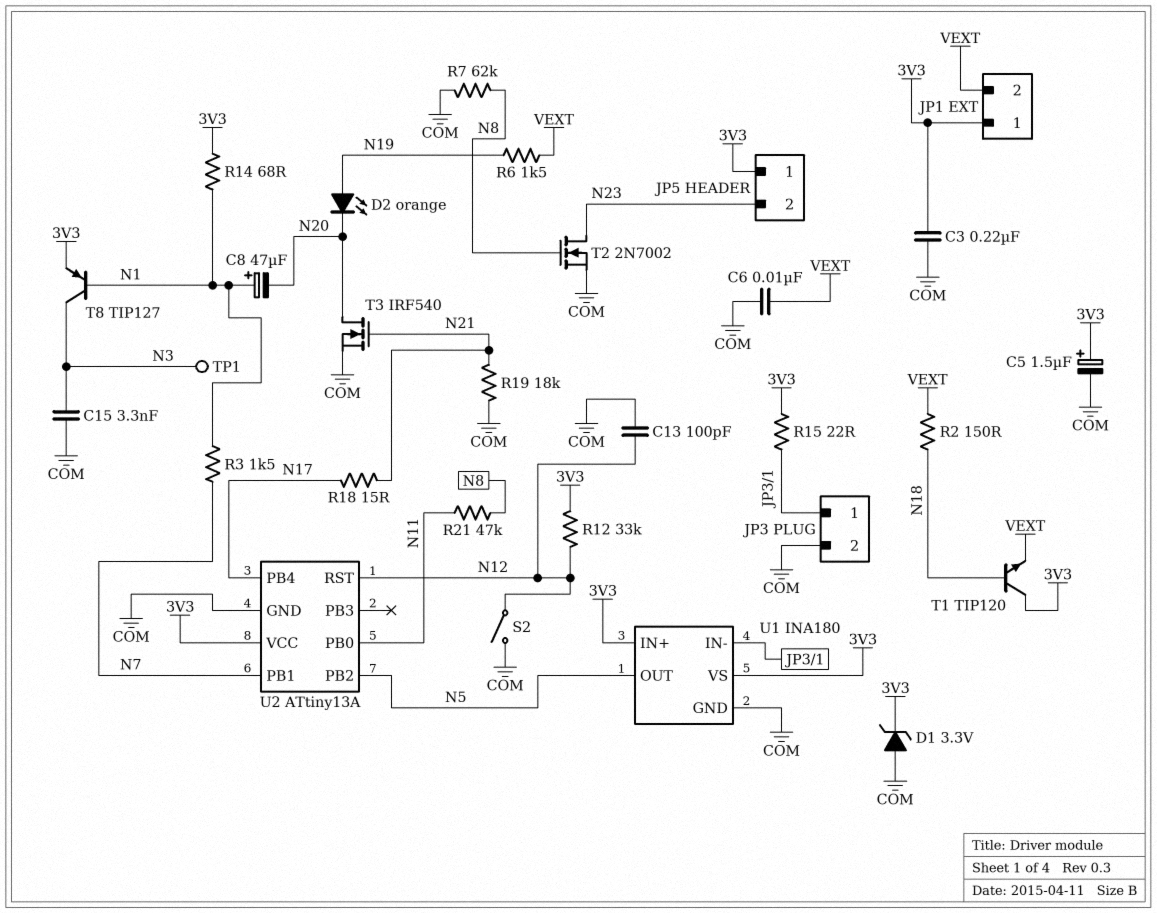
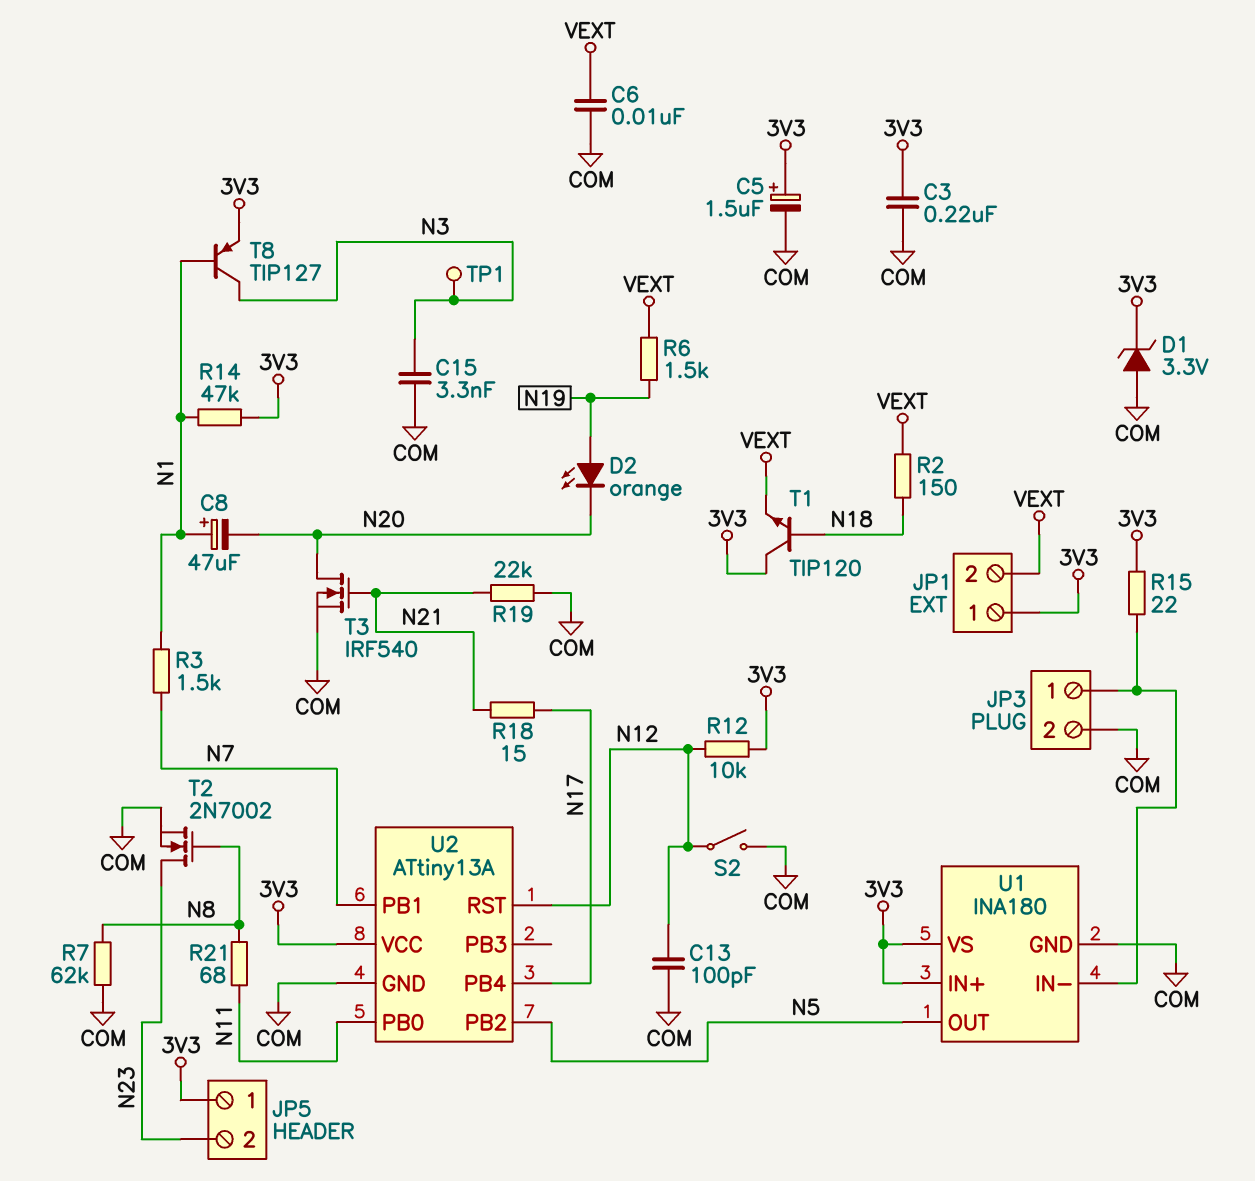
R12: 33k (3V3, N12) -> 10k (3V3, N12)
R14: 68 (3V3, N1) -> 47k (3V3, N1)
R19: 18k (COM, N21) -> 22k (COM, N21)
R21: 47k (N8, N11) -> 68 (N8, N11)

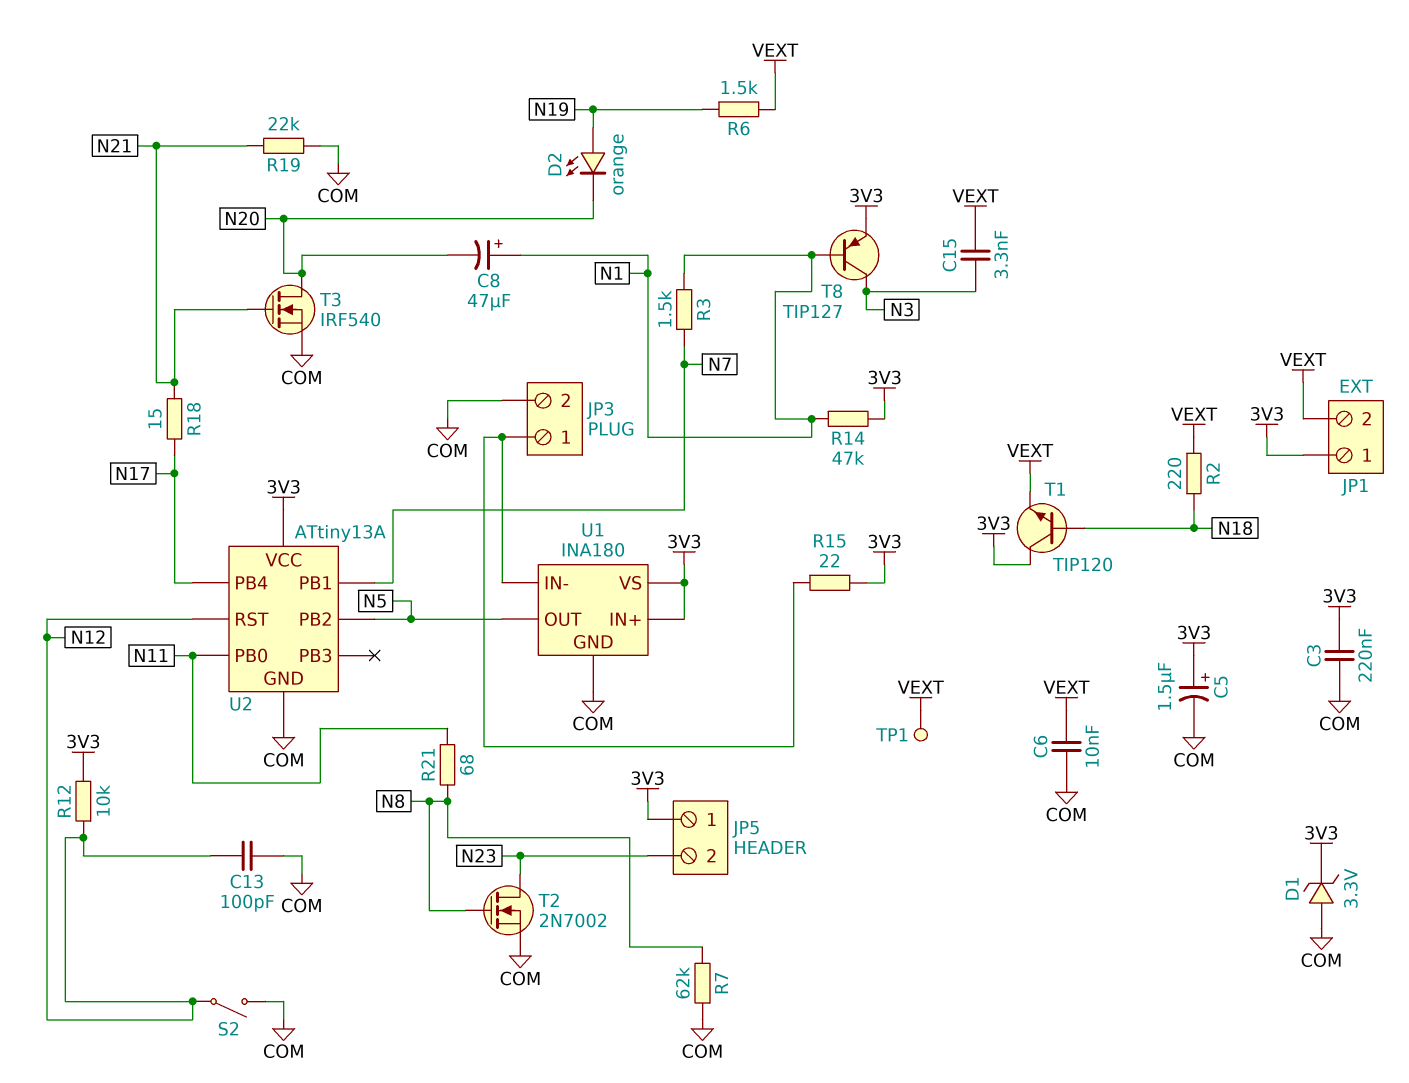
C15: 3.3nF (COM, N3) -> 3.3nF (N3, VEXT)
R2: 150 (N18, VEXT) -> 220 (N18, VEXT)
TP1: test point (N3) -> test point (VEXT)

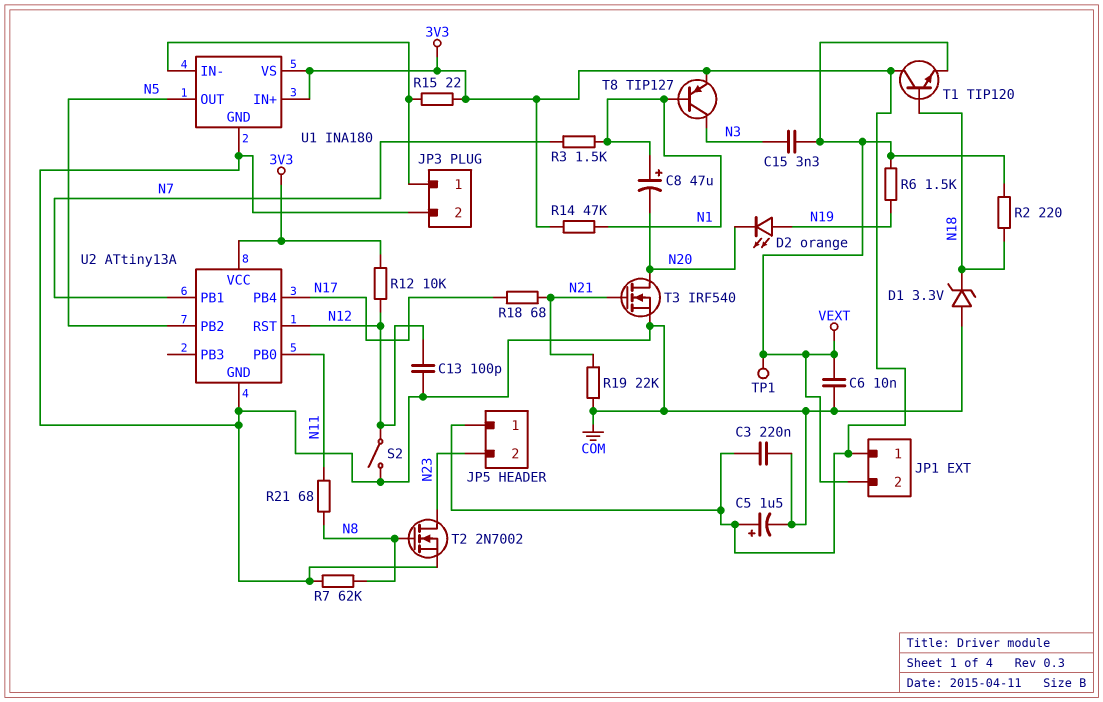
D1: zener 3.3V (A COM, K 3V3) -> zener 3.3V (A COM, K N18)
R18: 15 (N17, N21) -> 68 (N17, N21)

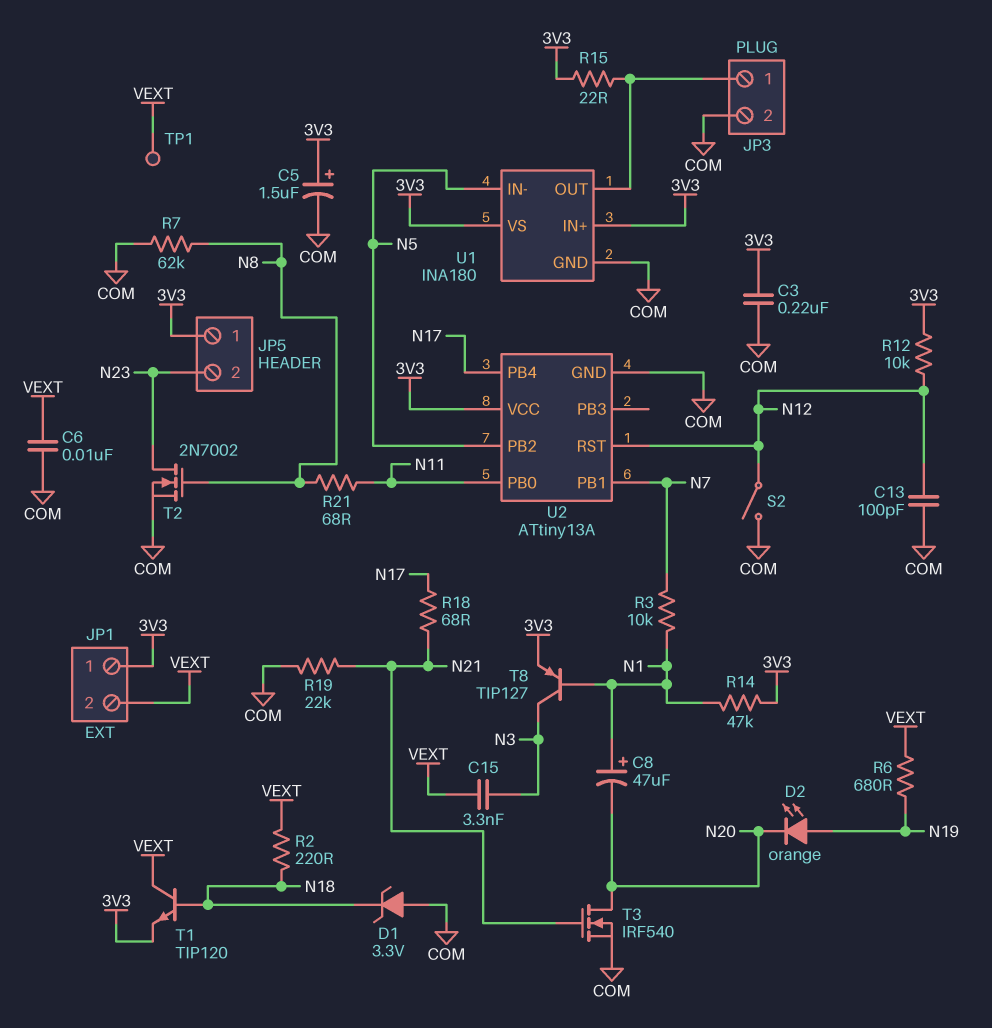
R3: 1.5k (N1, N7) -> 10k (N1, N7)
R6: 1.5k (N19, VEXT) -> 680 (N19, VEXT)
T1: NPN TIP120 (B N18, C 3V3, E VEXT) -> NPN TIP120 (B N18, C VEXT, E 3V3)
U1 pin IN-: JP3/1 -> N5
U1 pin OUT: N5 -> JP3/1

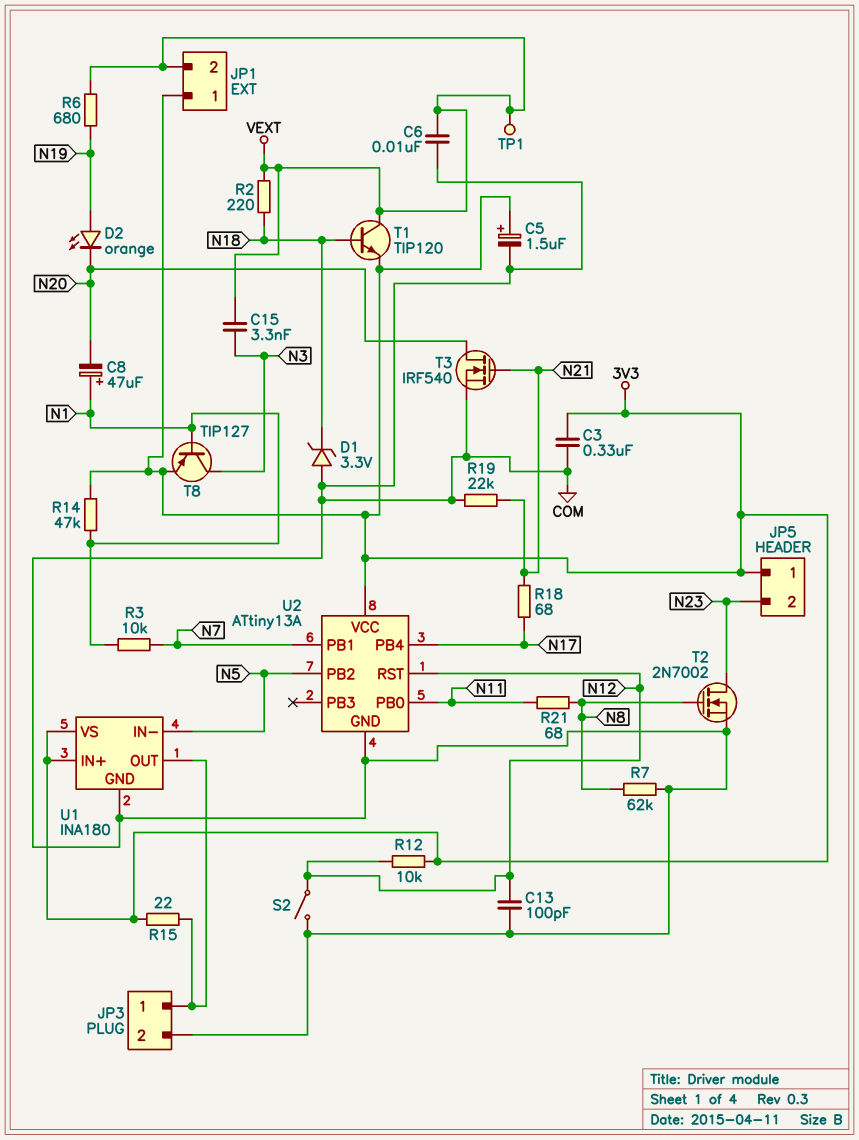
C3: 220nF (3V3, COM) -> 330nF (3V3, COM)

